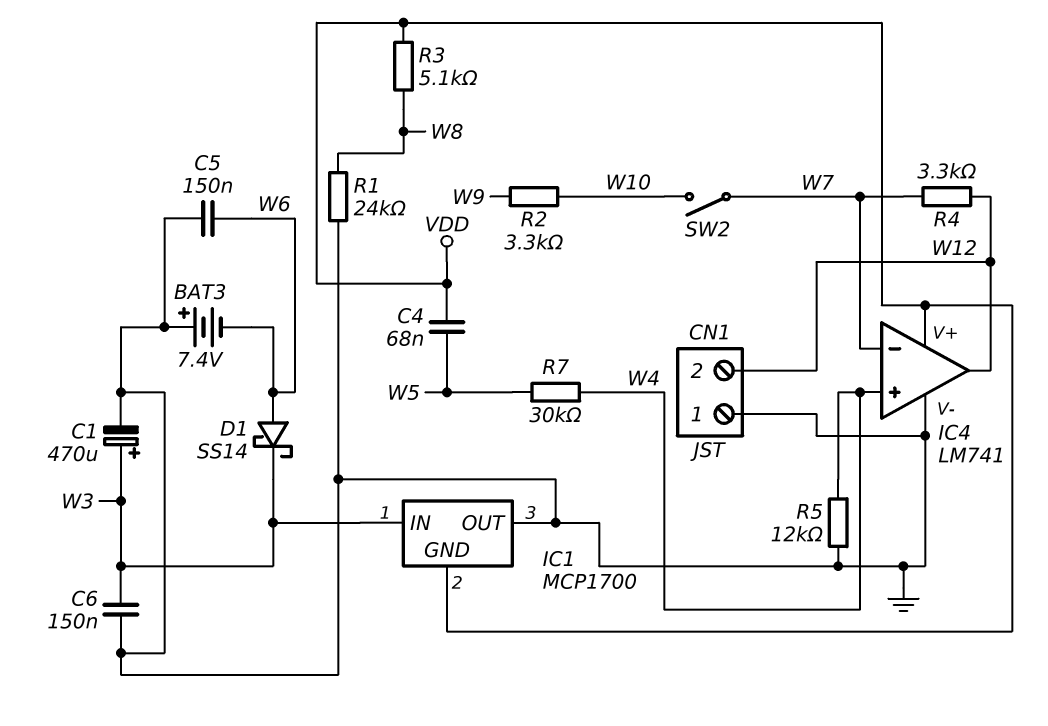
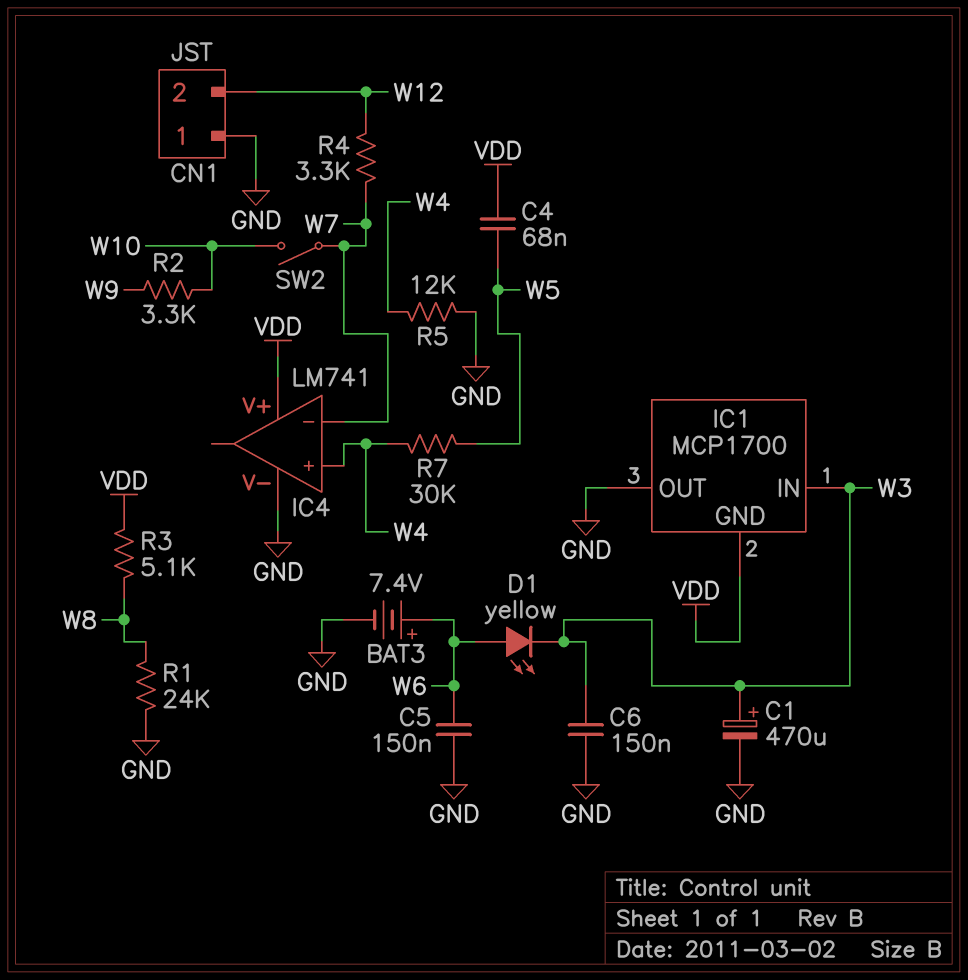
BAT3: 7.4V (plus GND, minus W6) -> 7.4V (plus W6, minus GND)
D1: schottky SS14 (A W6, K W3) -> LED yellow (A W6, K W3)
IC4 pin out: W12 -> none

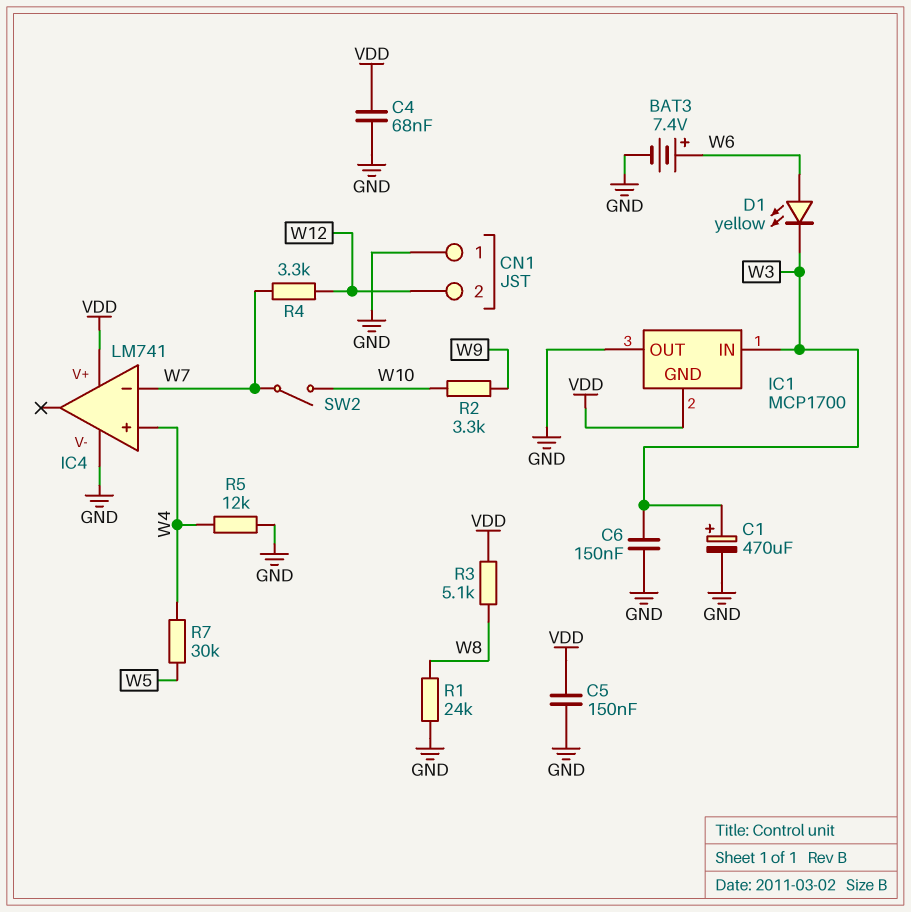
C4: 68nF (VDD, W5) -> 68nF (GND, VDD)
C5: 150nF (GND, W6) -> 150nF (GND, VDD)

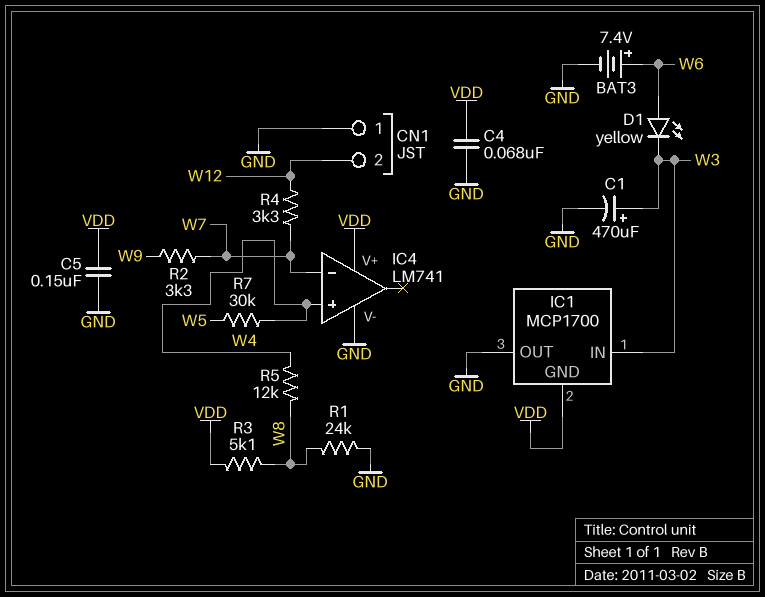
C6: 150nF (GND, W3) -> none
R2: 3.3k (W9, W10) -> 3.3k (W7, W9)
R5: 12k (GND, W4) -> 12k (W4, W8)
SW2: switch (W7, W10) -> none

